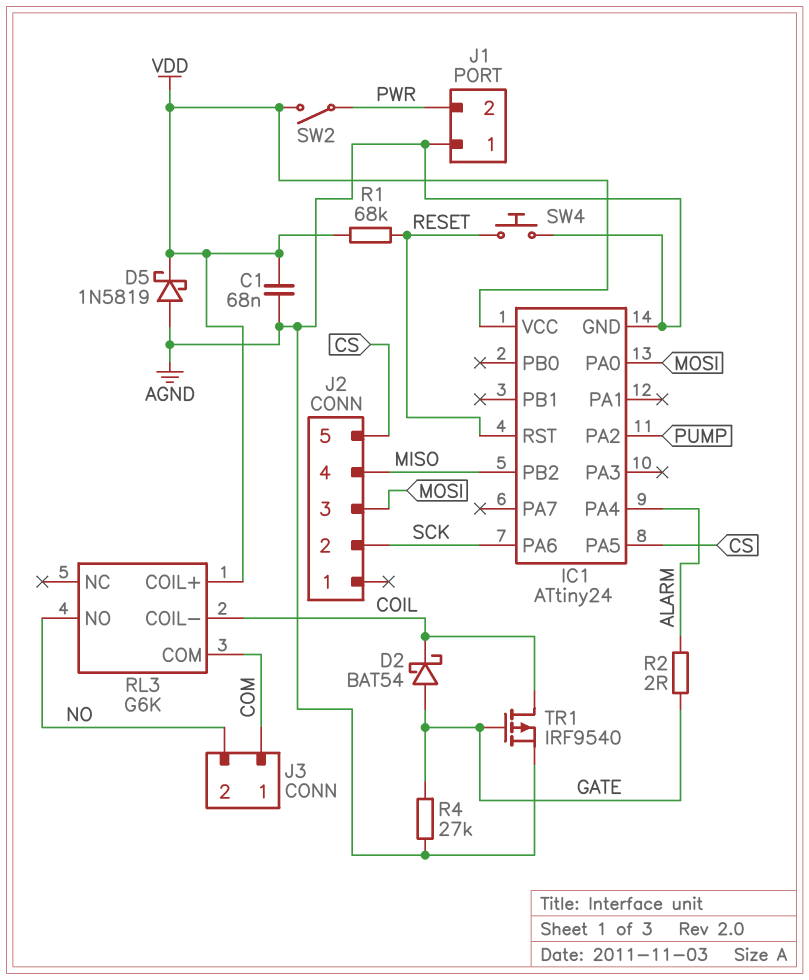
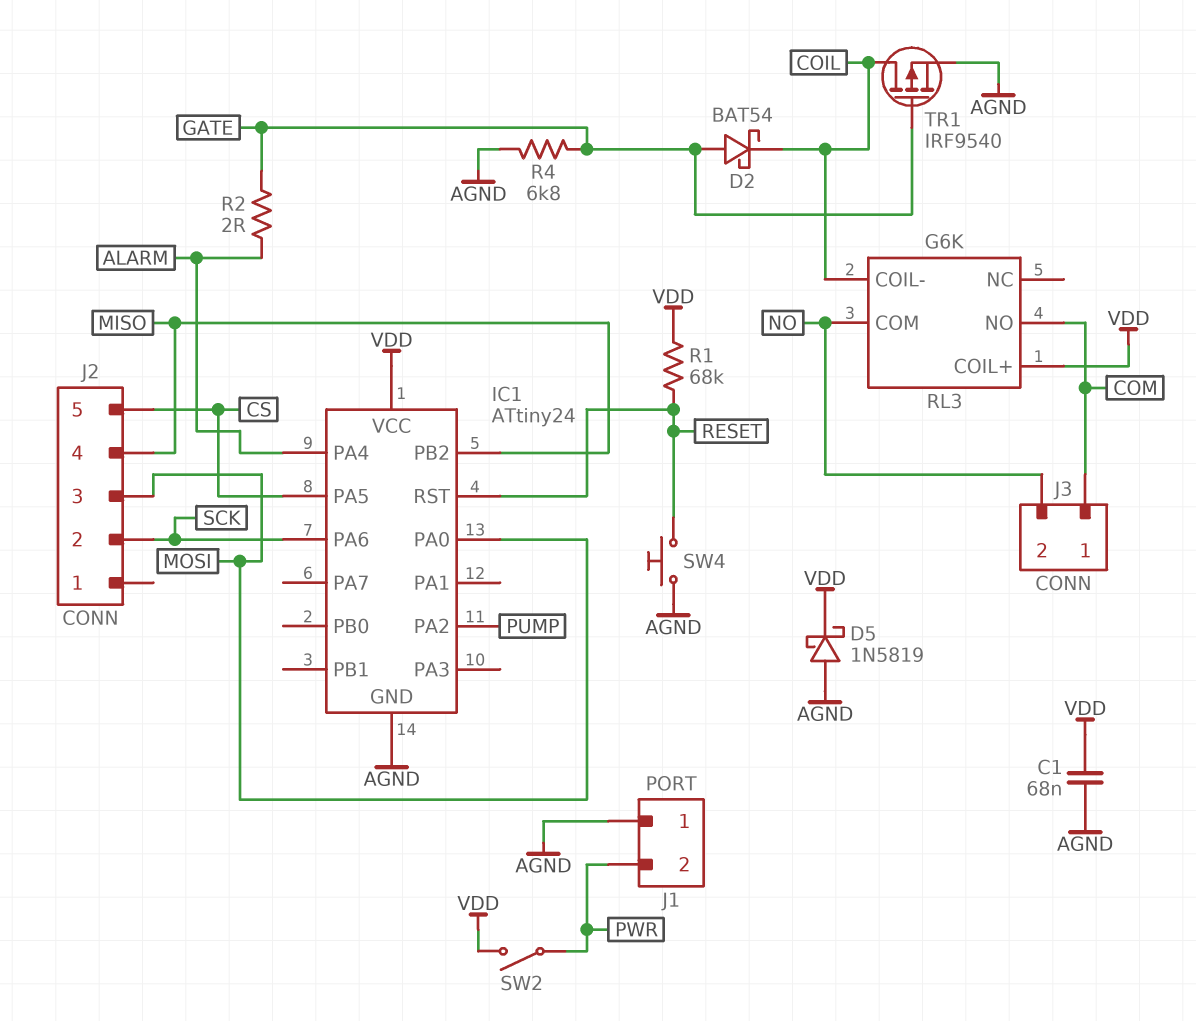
R4: 27k (AGND, GATE) -> 6.8k (AGND, GATE)
RL3 pin COM: COM -> NO
RL3 pin NO: NO -> COM

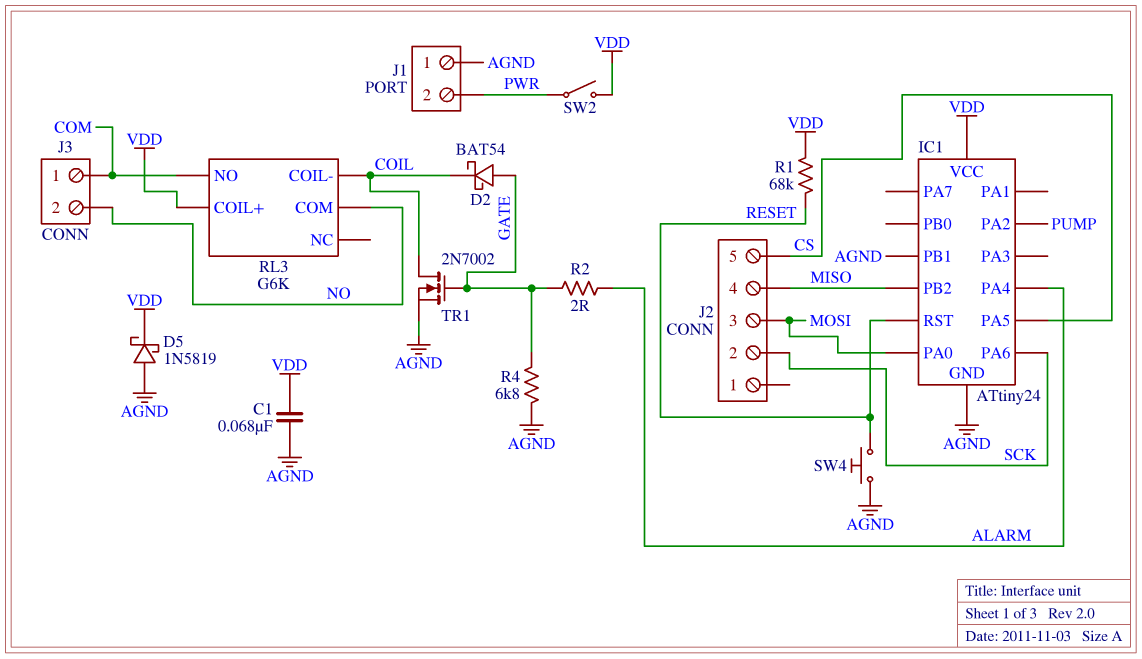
IC1 pin PB1: none -> AGND
TR1: PMOS IRF9540 (G GATE, D COIL, S AGND) -> NMOS 2N7002 (G GATE, D COIL, S AGND)

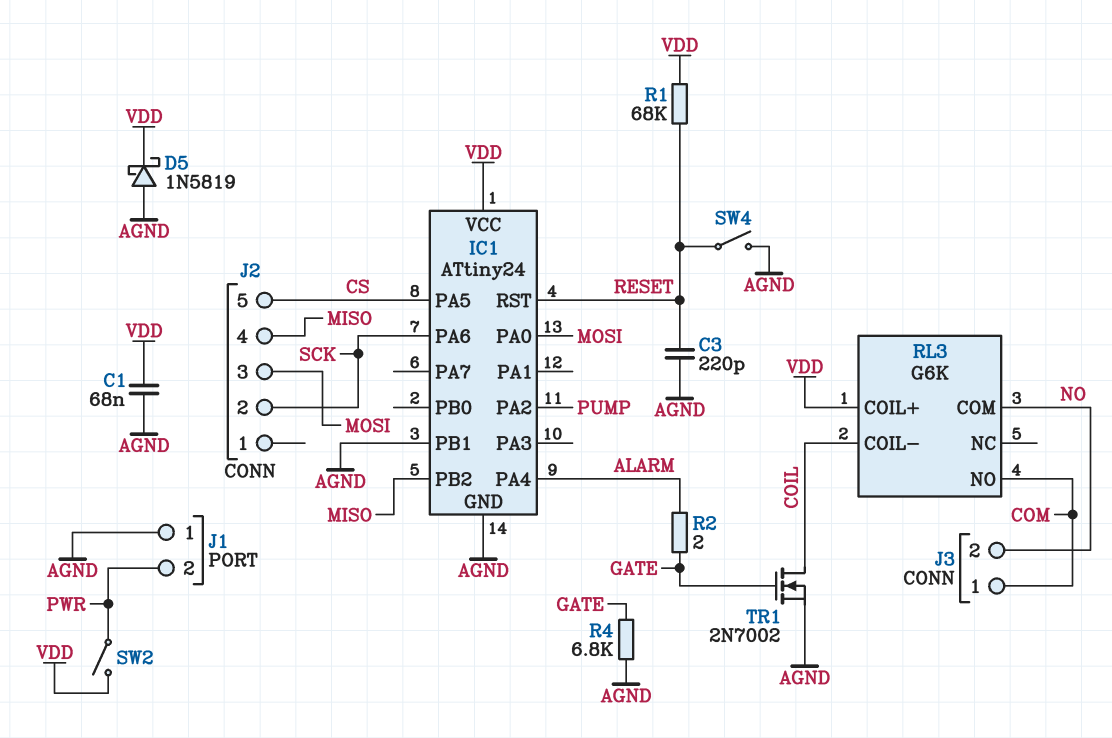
C3: none -> 220pF (AGND, RESET)
D2: schottky BAT54 (A GATE, K COIL) -> none
SW4: button (AGND, RESET) -> switch (AGND, RESET)

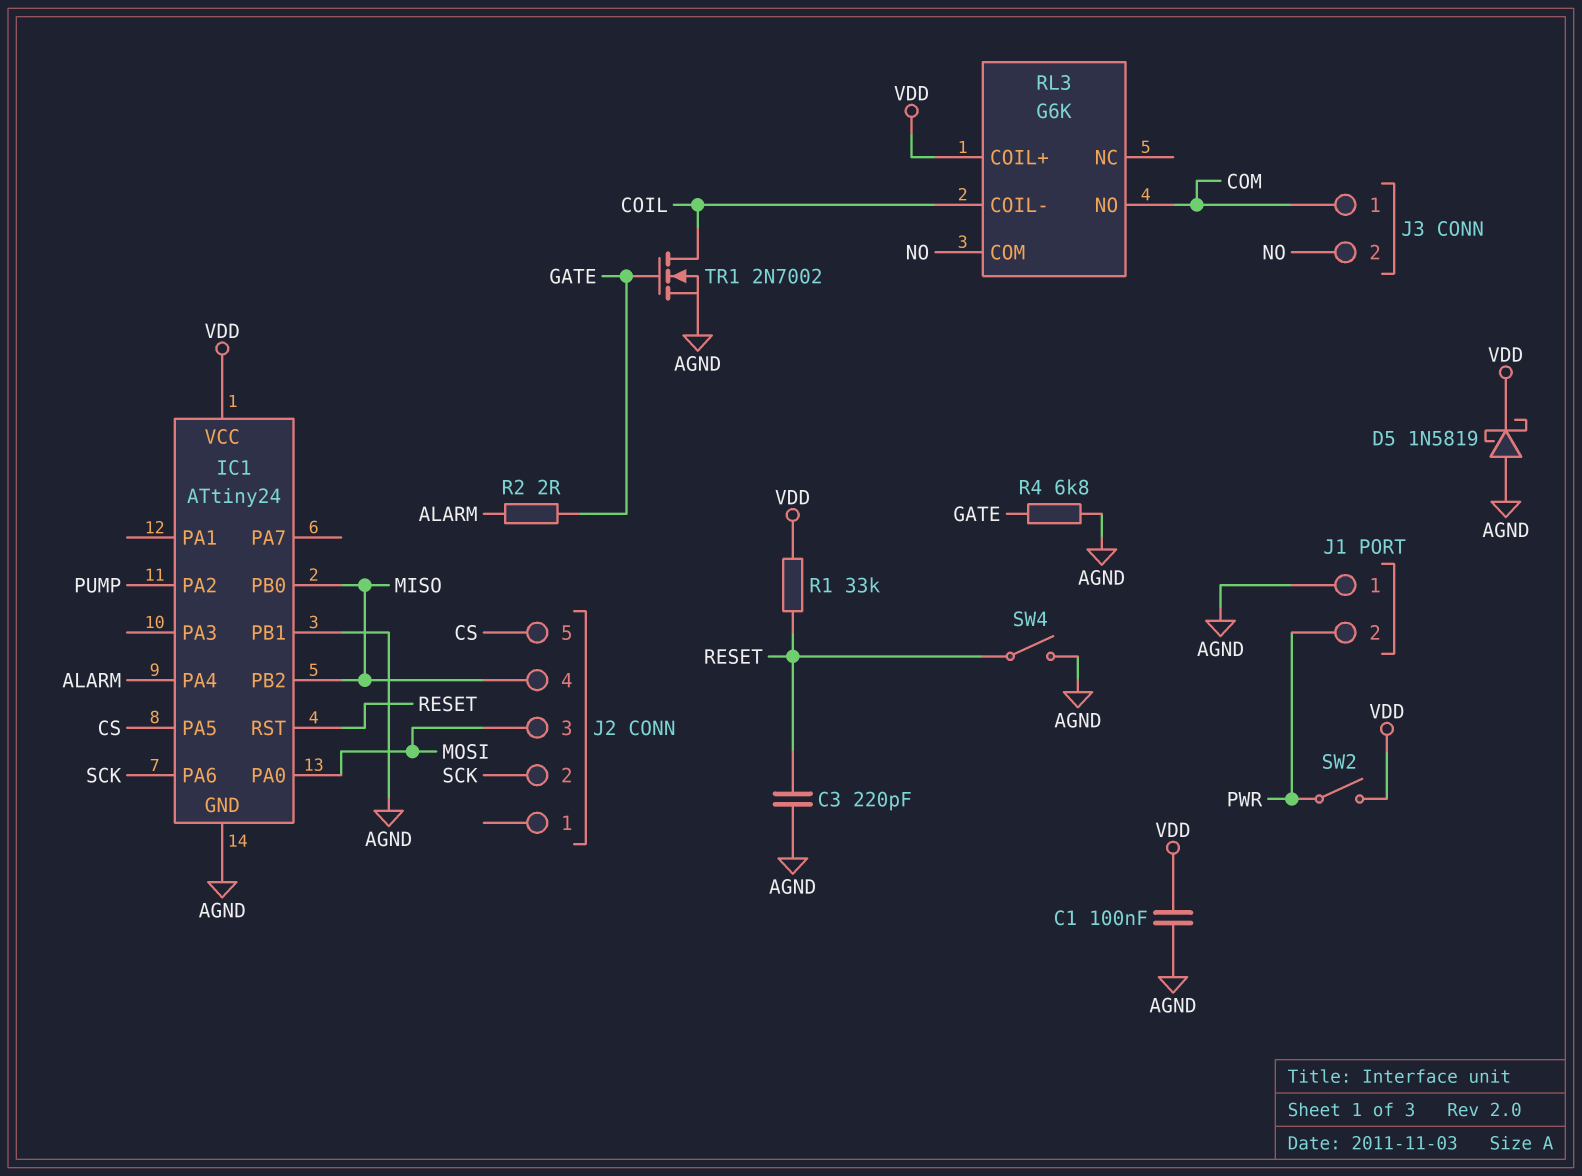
C1: 68nF (AGND, VDD) -> 100nF (AGND, VDD)
IC1 pin PB0: none -> MISO
R1: 68k (RESET, VDD) -> 33k (RESET, VDD)

